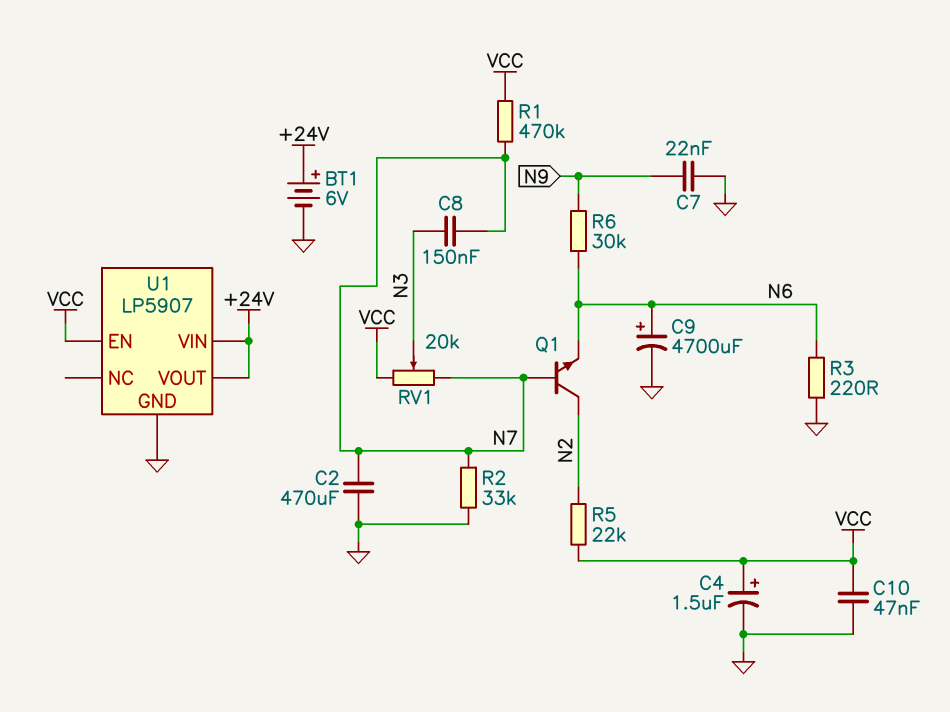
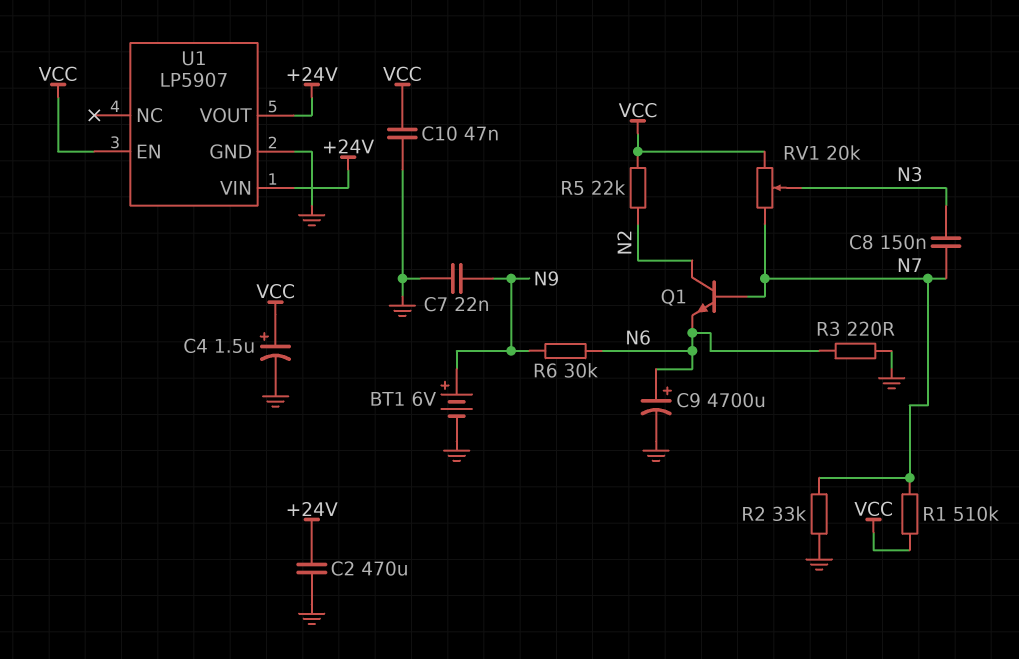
BT1: 6V (plus +24V, minus GND) -> 6V (plus N9, minus GND)
C2: 470uF (GND, N7) -> 470uF (+24V, GND)
R1: 470k (N7, VCC) -> 510k (N7, VCC)

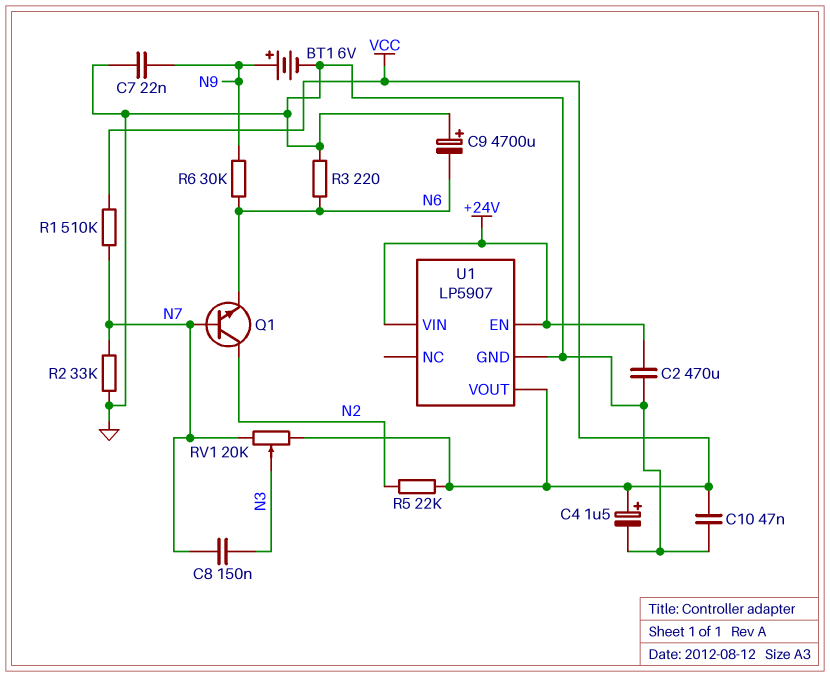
C9: 4700uF (plus N6, minus GND) -> 4700uF (plus GND, minus N6)
U1 pin EN: VCC -> +24V
U1 pin VOUT: +24V -> VCC

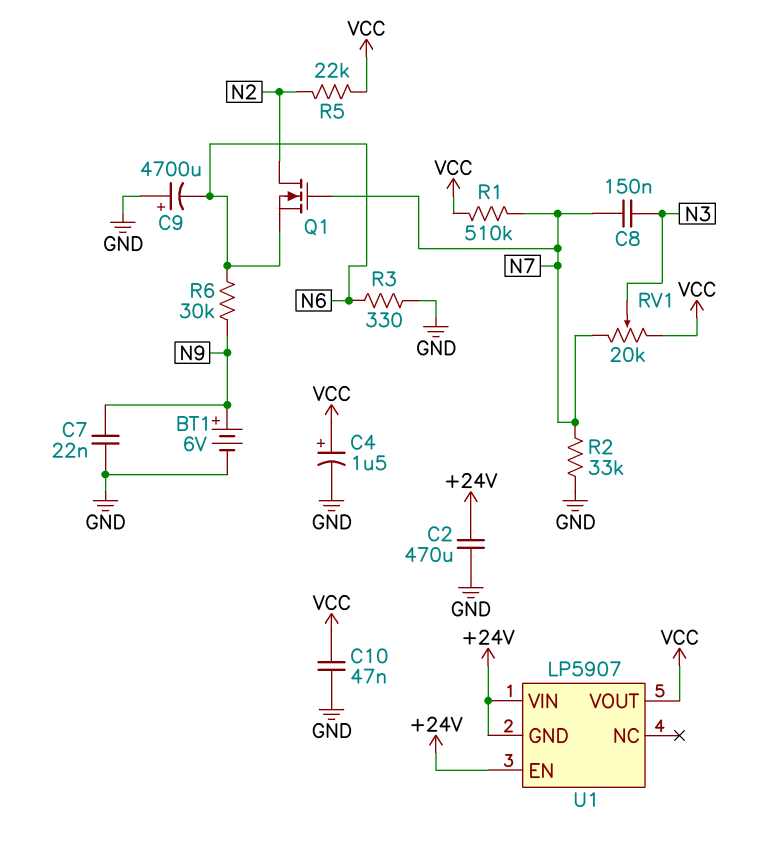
Q1: NPN (B N7, C N2, E N6) -> NMOS (G N7, D N2, S N6)
R3: 220 (GND, N6) -> 330 (GND, N6)
U1 pin GND: GND -> +24V

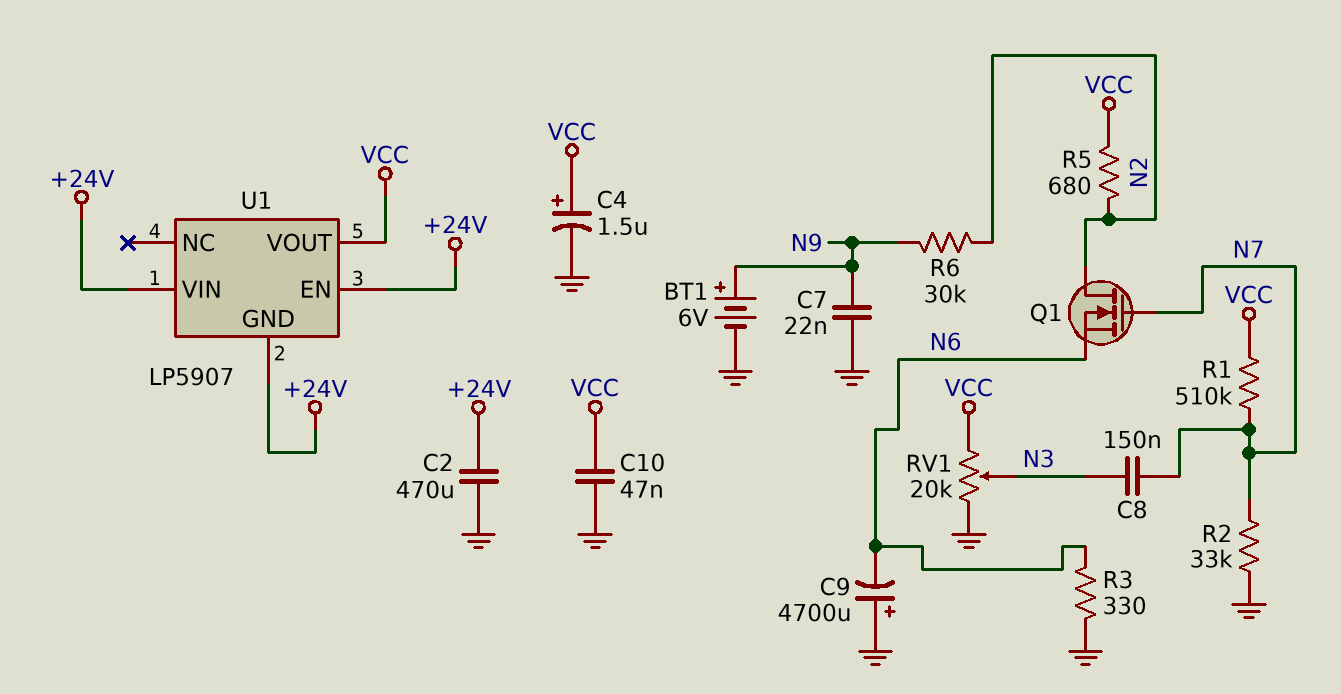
R5: 22k (N2, VCC) -> 680 (N2, VCC)
R6: 30k (N6, N9) -> 30k (N2, N9)
RV1: 20k (N7, VCC, wiper N3) -> 20k (GND, VCC, wiper N3)

